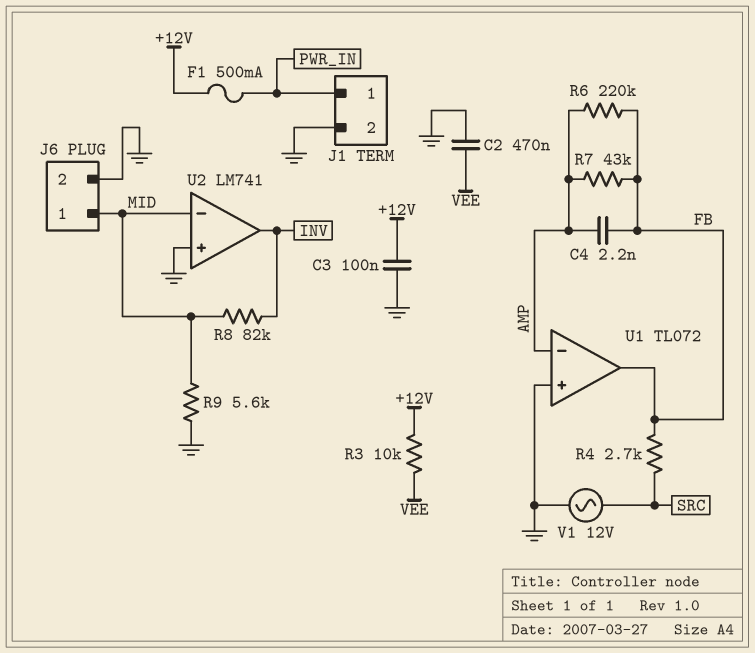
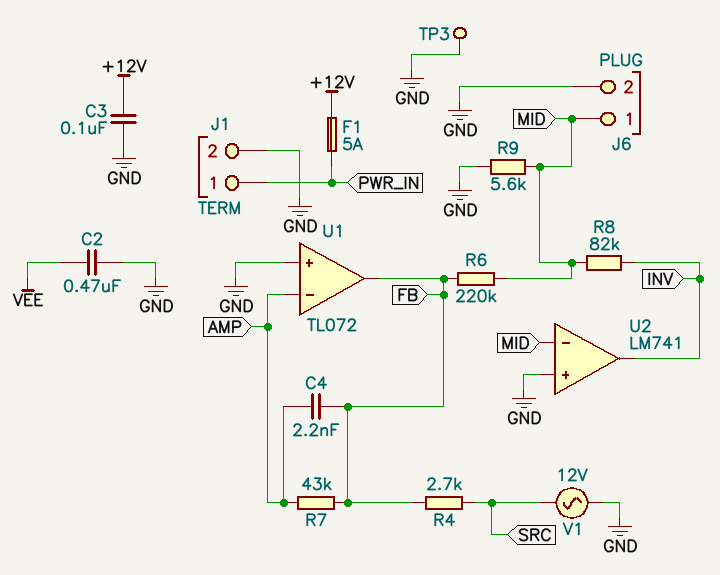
F1: 500mA (+12V, PWR_IN) -> 5A (+12V, PWR_IN)
R3: 10k (+12V, VEE) -> none
R6: 220k (AMP, FB) -> 220k (FB, MID)
TP3: none -> test point (GND)

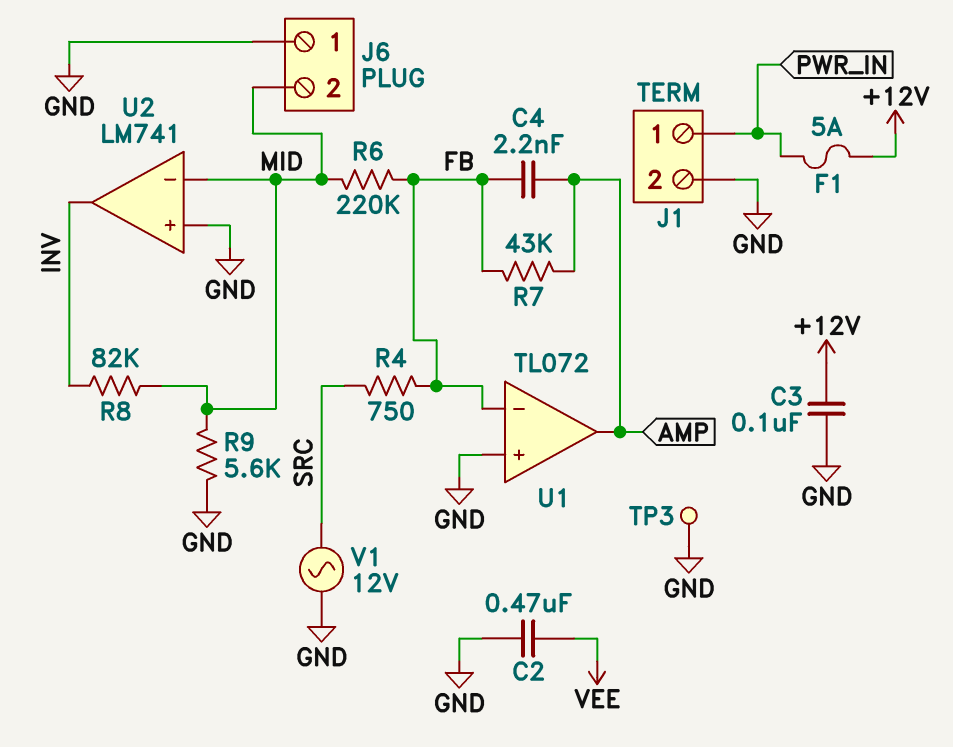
J6 pin 1: MID -> GND
J6 pin 2: GND -> MID
R4: 2.7k (FB, SRC) -> 750 (FB, SRC)
U1 pin in-: AMP -> FB
U1 pin out: FB -> AMP

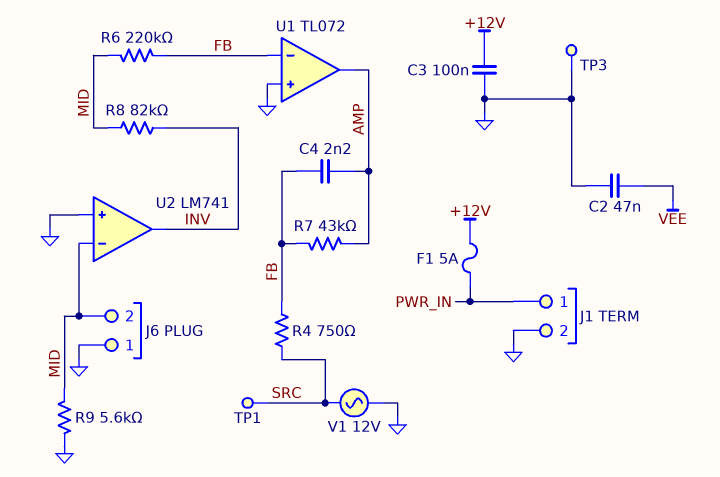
C2: 470nF (GND, VEE) -> 47nF (GND, VEE)
TP1: none -> test point (SRC)

